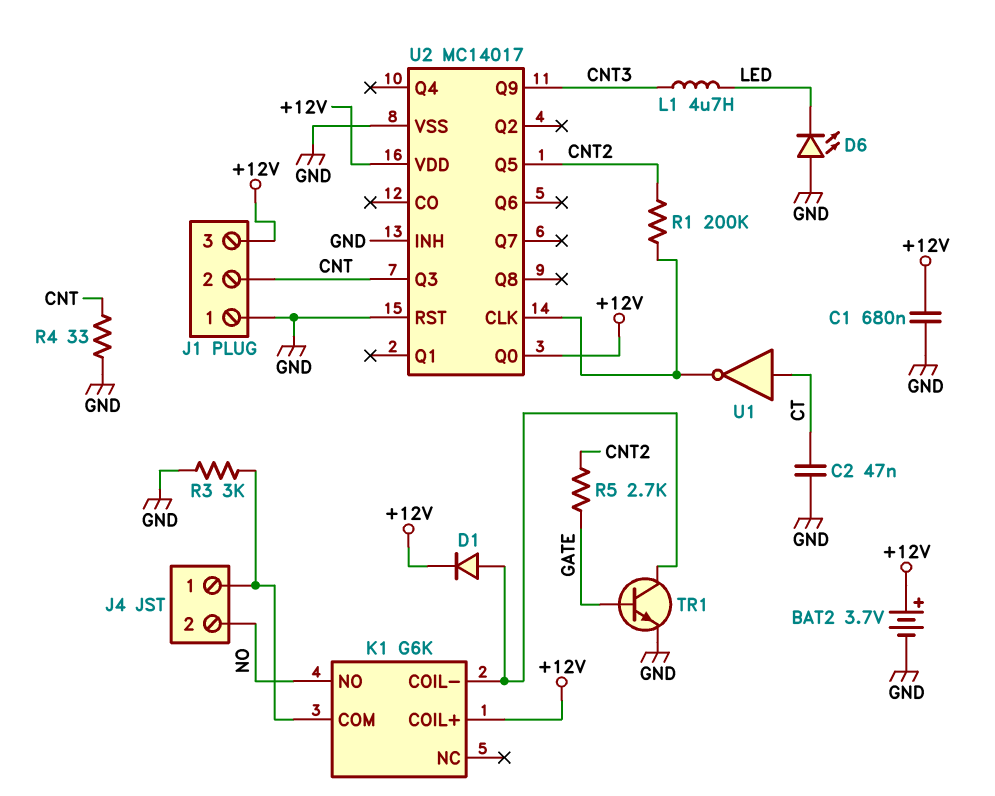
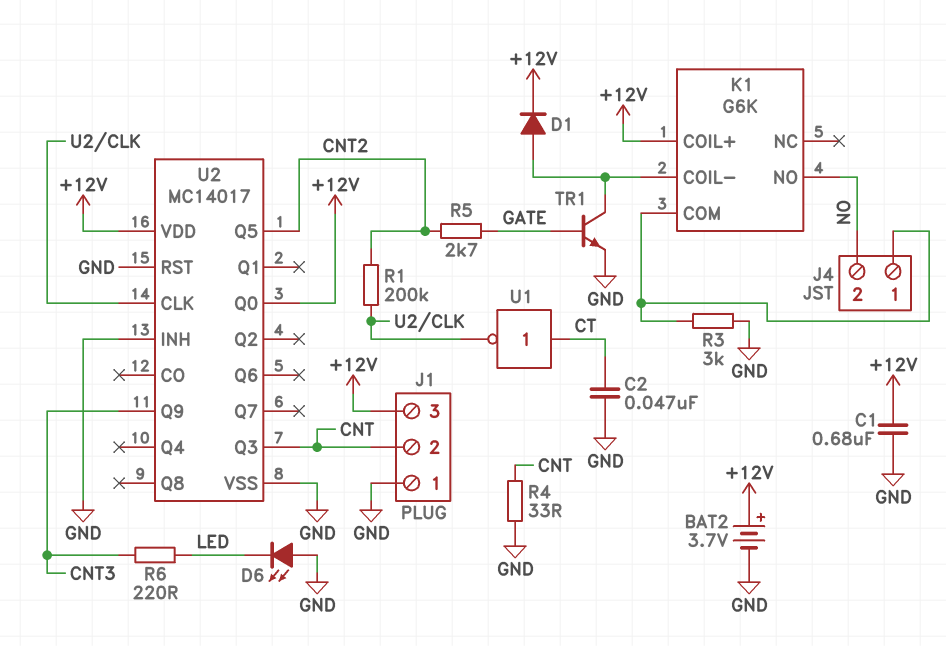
L1: 4.7uH (CNT3, LED) -> none
R6: none -> 220 (CNT3, LED)

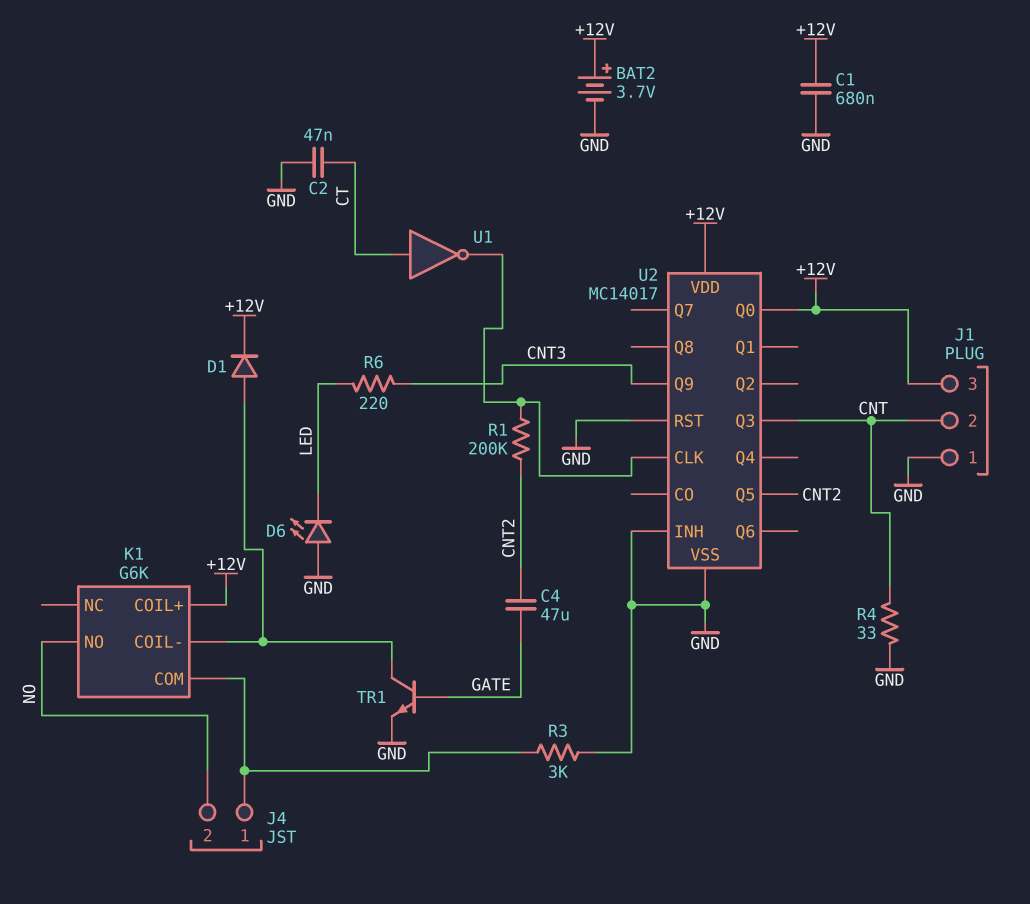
C4: none -> 47uF (CNT2, GATE)
R5: 2.7k (CNT2, GATE) -> none

